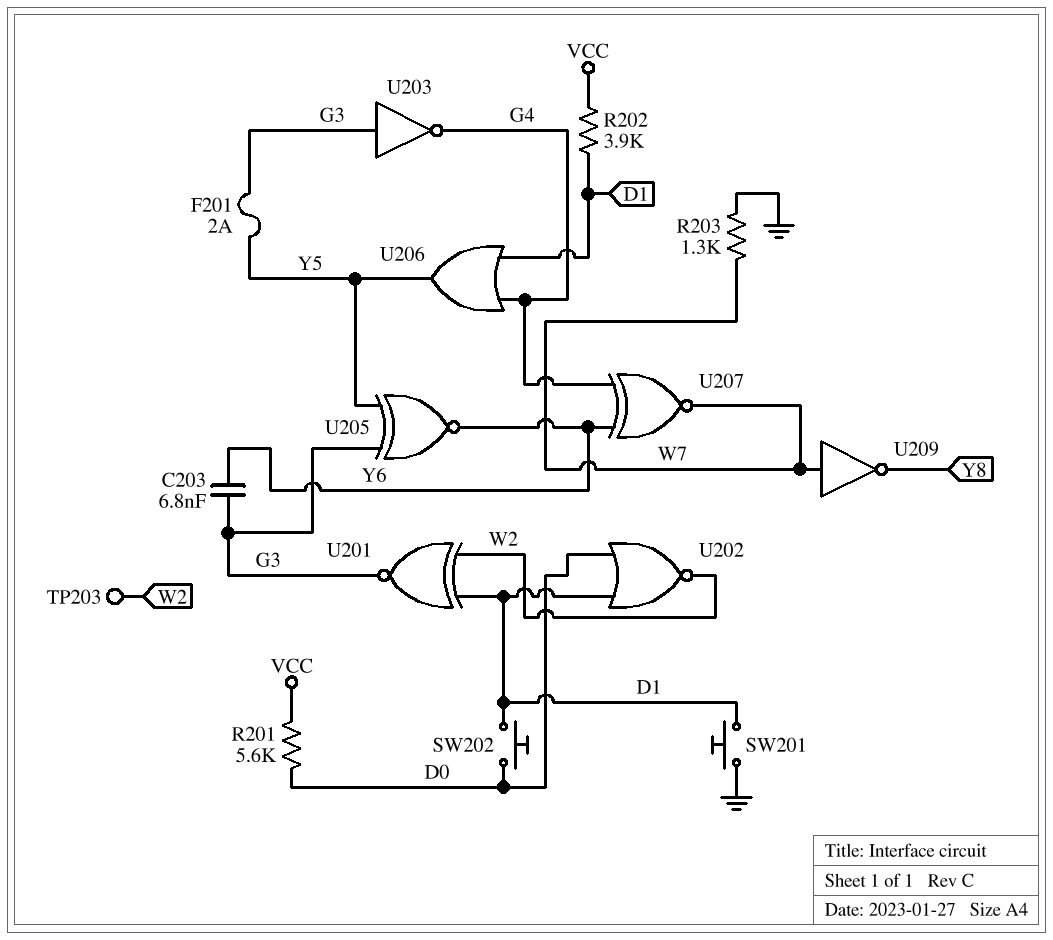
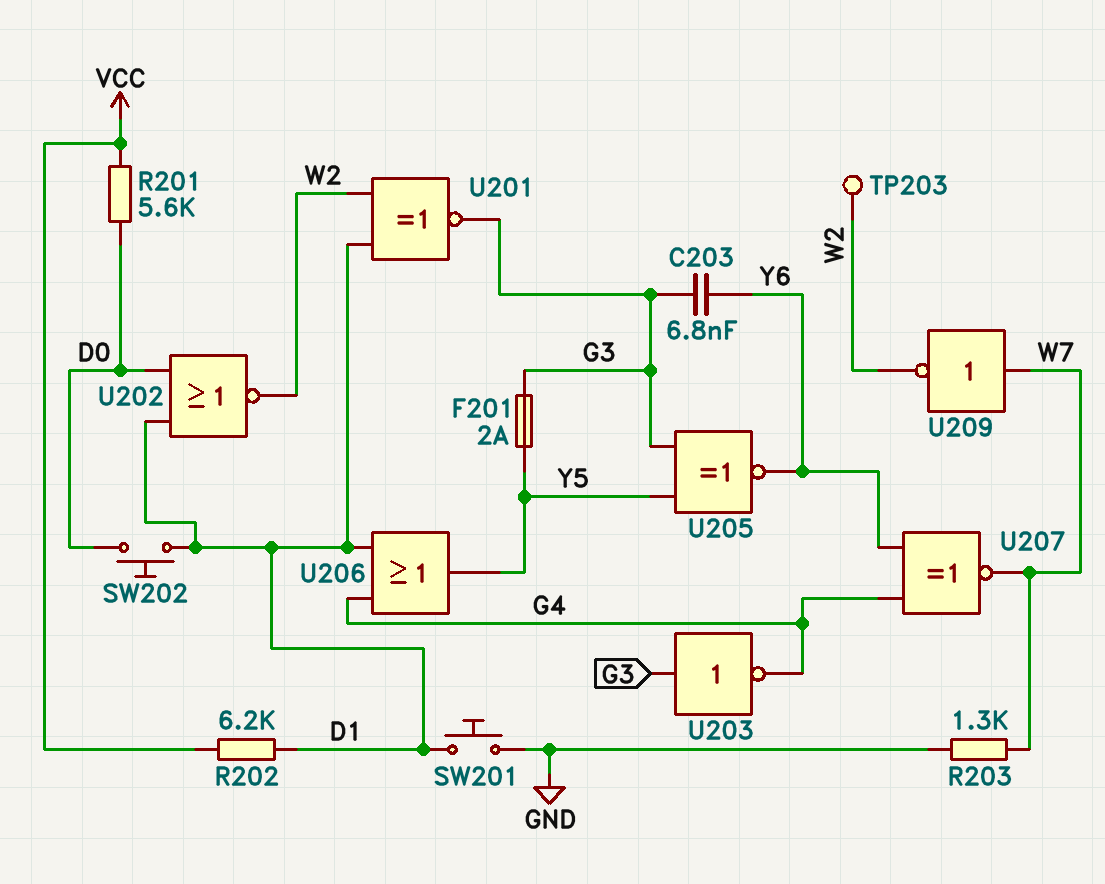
R202: 3.9k (D1, VCC) -> 6.2k (D1, VCC)
U209: NOT (in W7, out Y8) -> NOT (in W7, out W2)

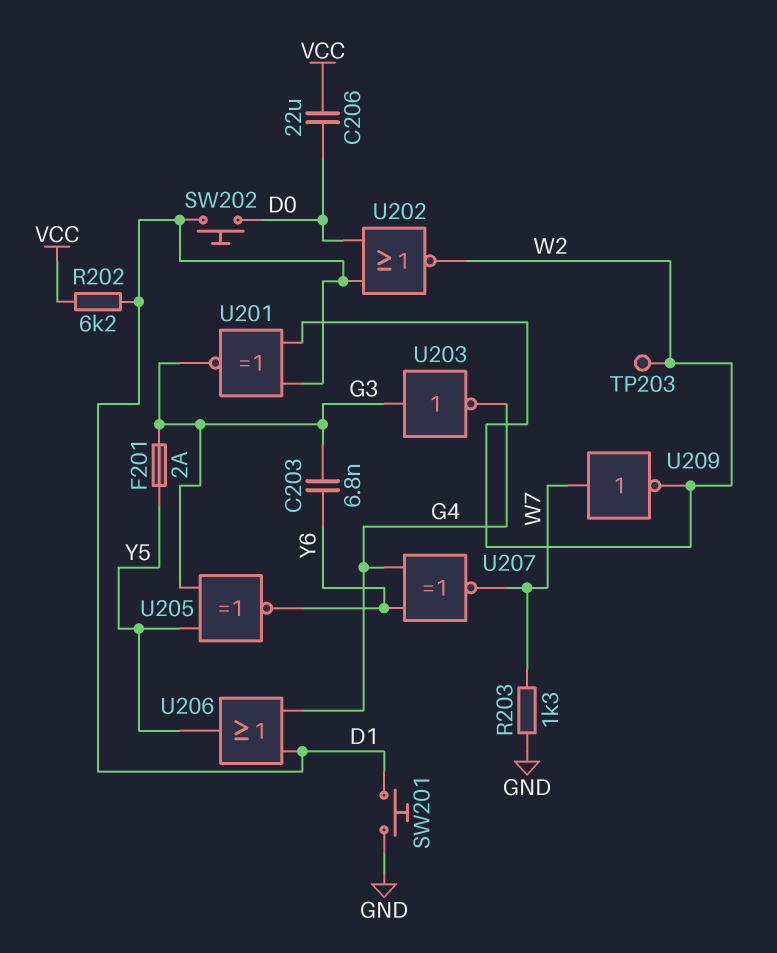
C206: none -> 22uF (D0, VCC)
R201: 5.6k (D0, VCC) -> none

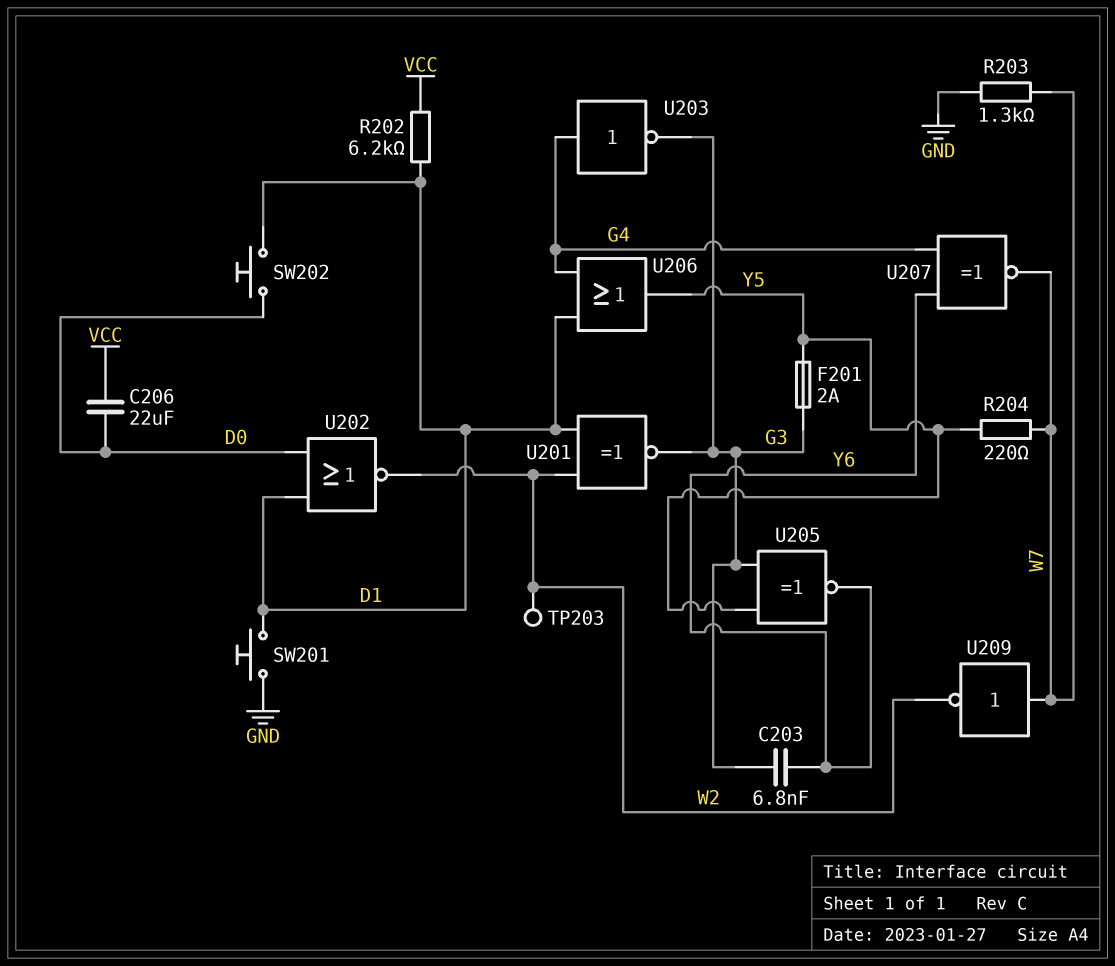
R204: none -> 220 (W7, Y5)
U203: NOT (in G3, out G4) -> NOT (in G4, out G3)

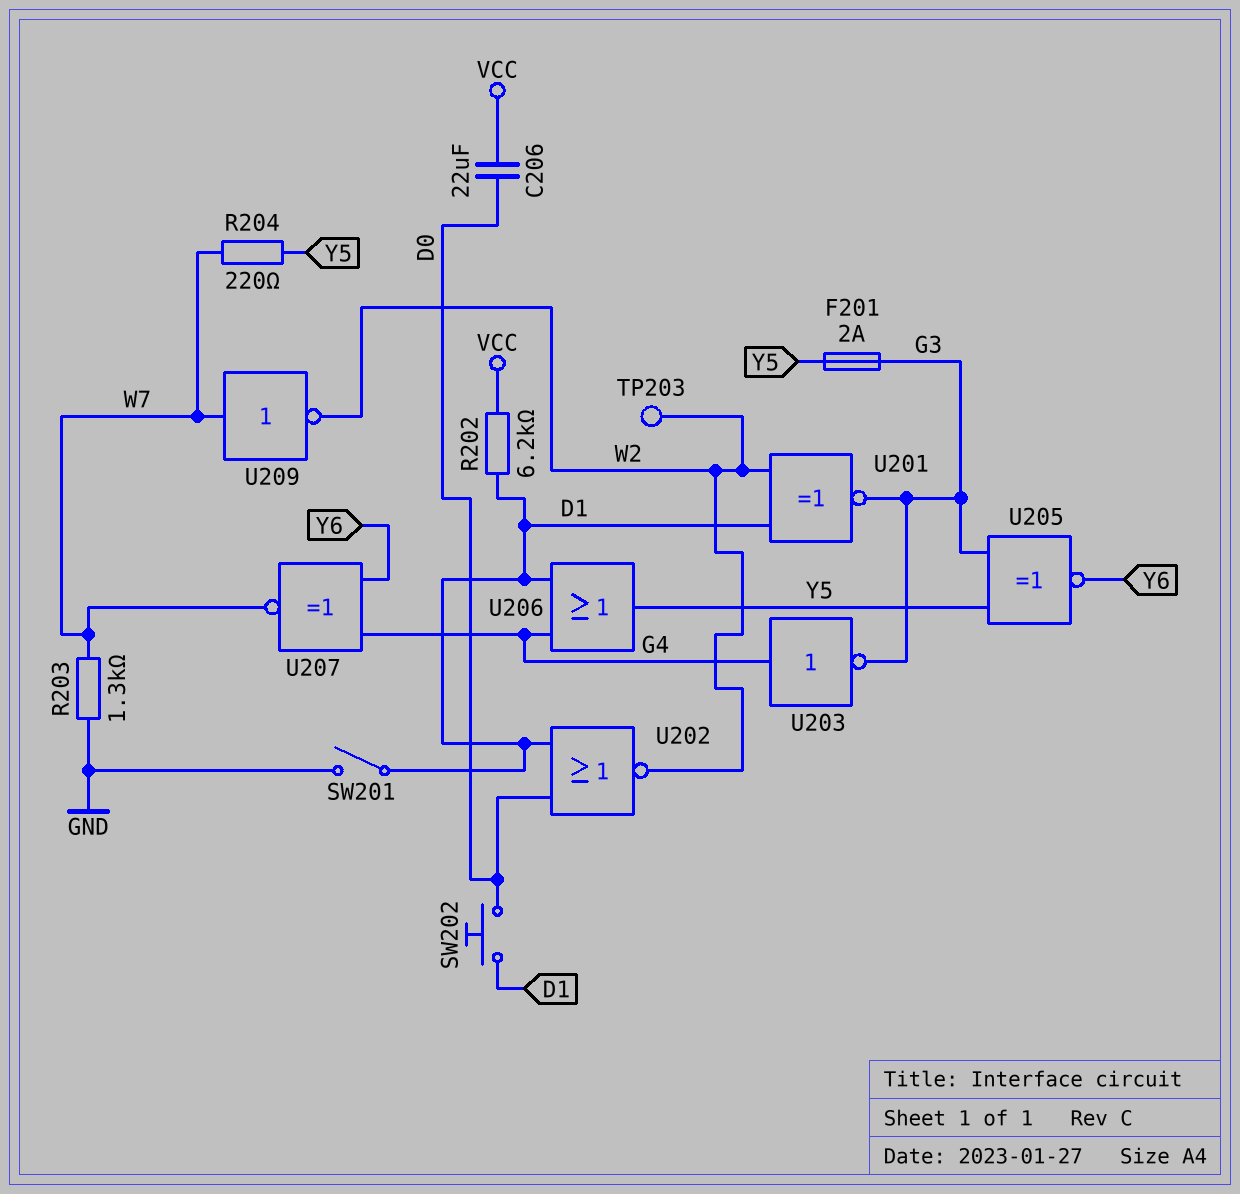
C203: 6.8nF (G3, Y6) -> none
SW201: button (D1, GND) -> switch (D1, GND)

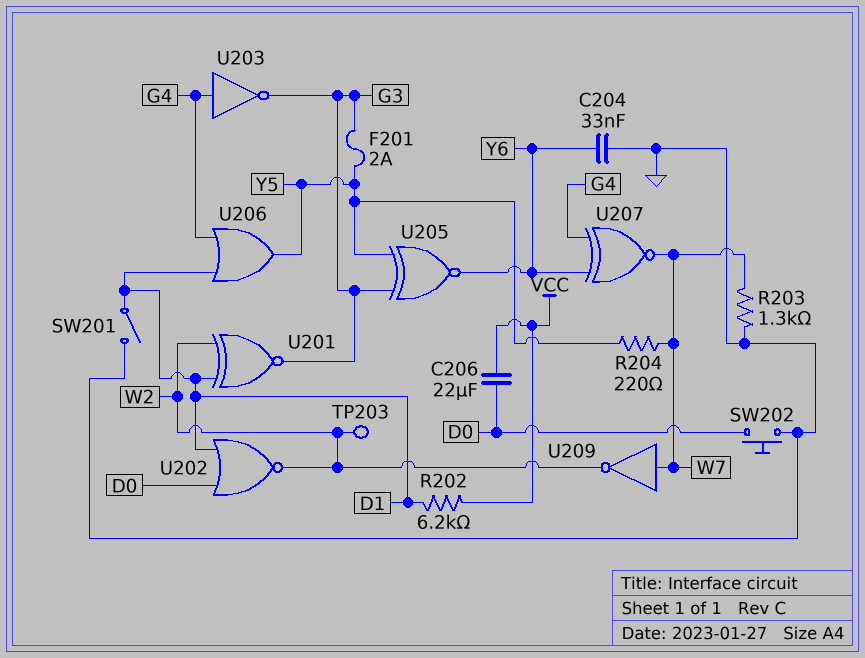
C204: none -> 33nF (GND, Y6)
SW202: button (D0, D1) -> button (D0, GND)

